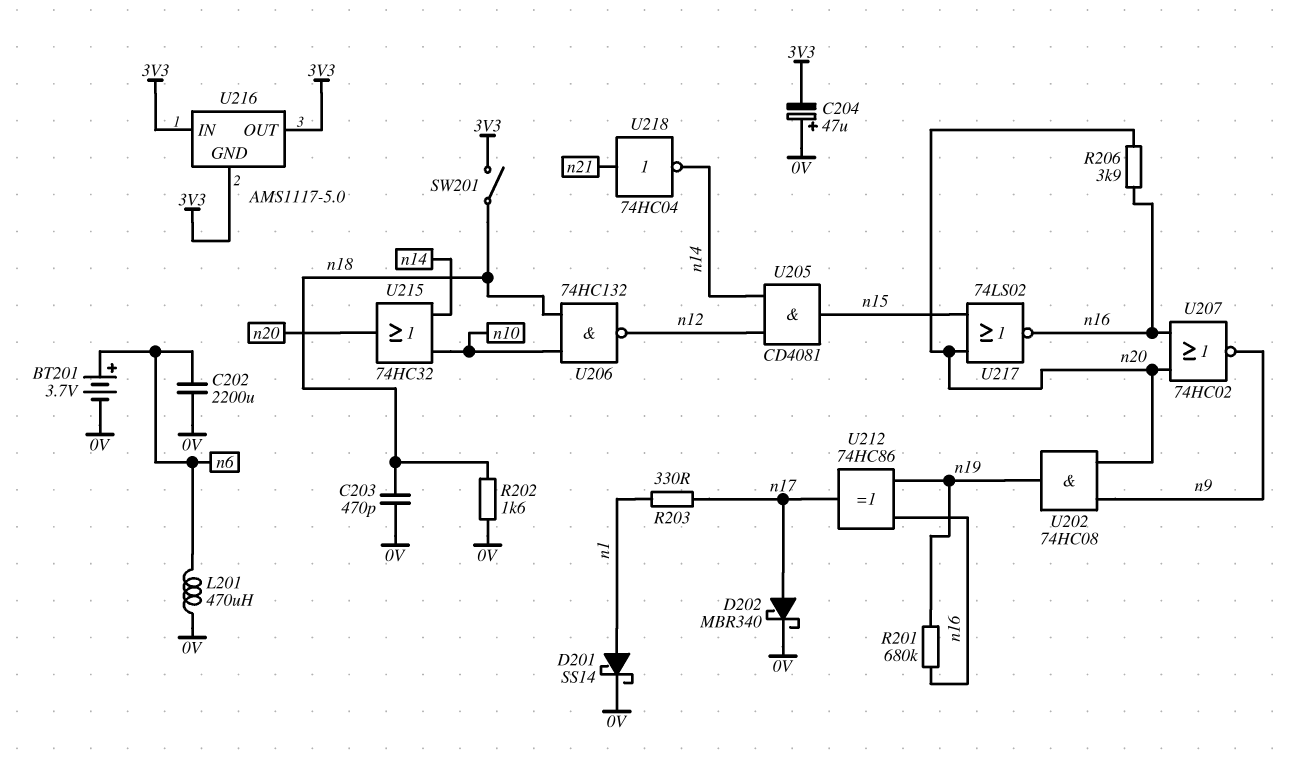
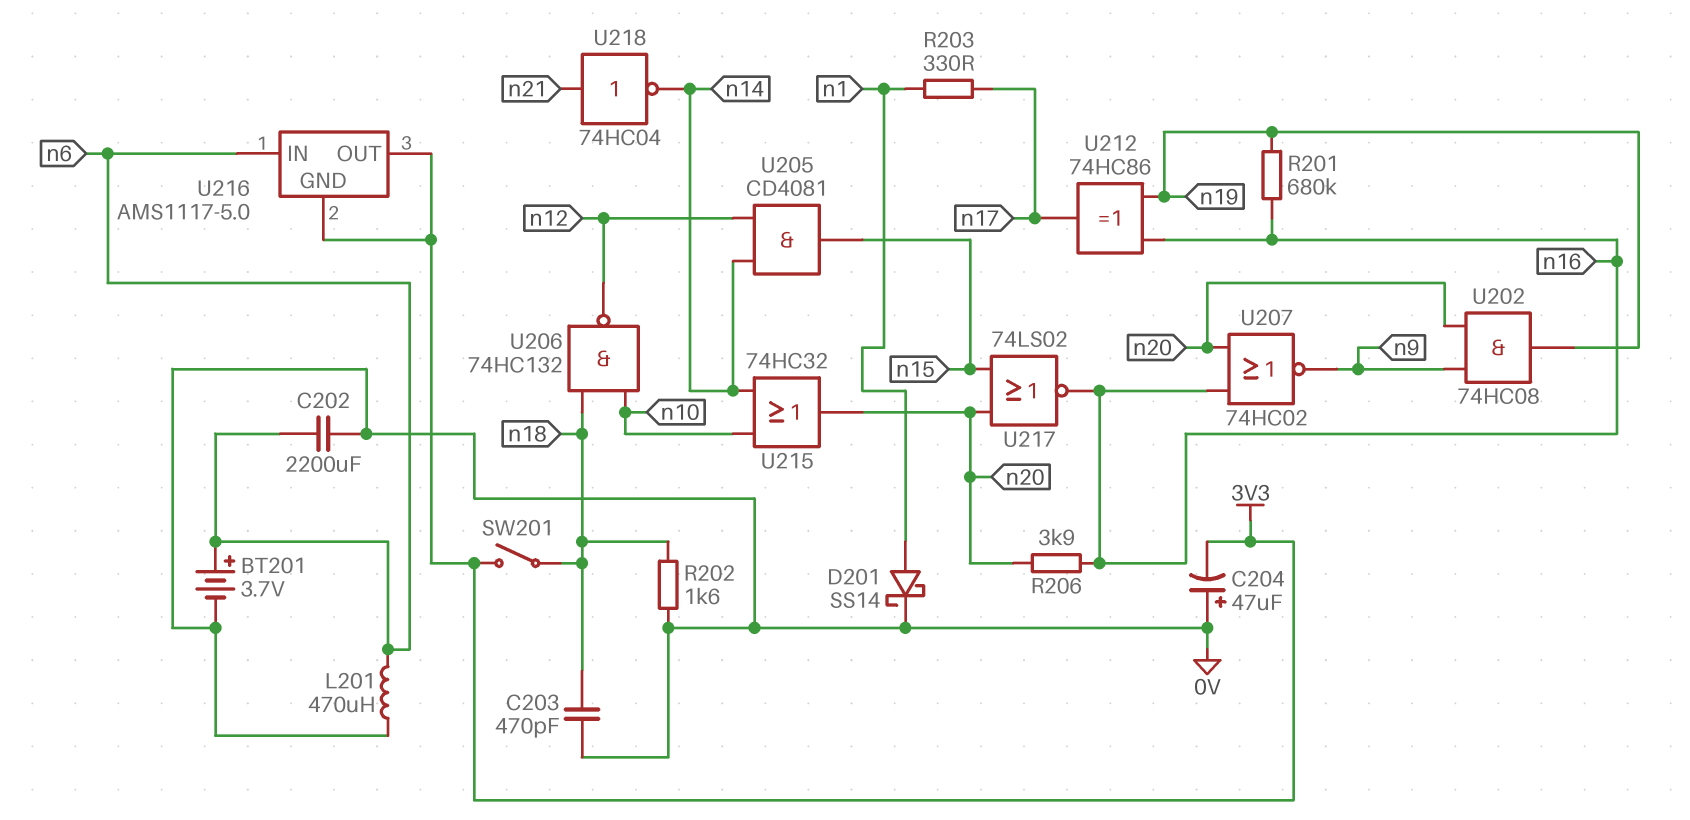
D202: schottky MBR340 (A n17, K 0V) -> none
U216 pin IN: 3V3 -> n6

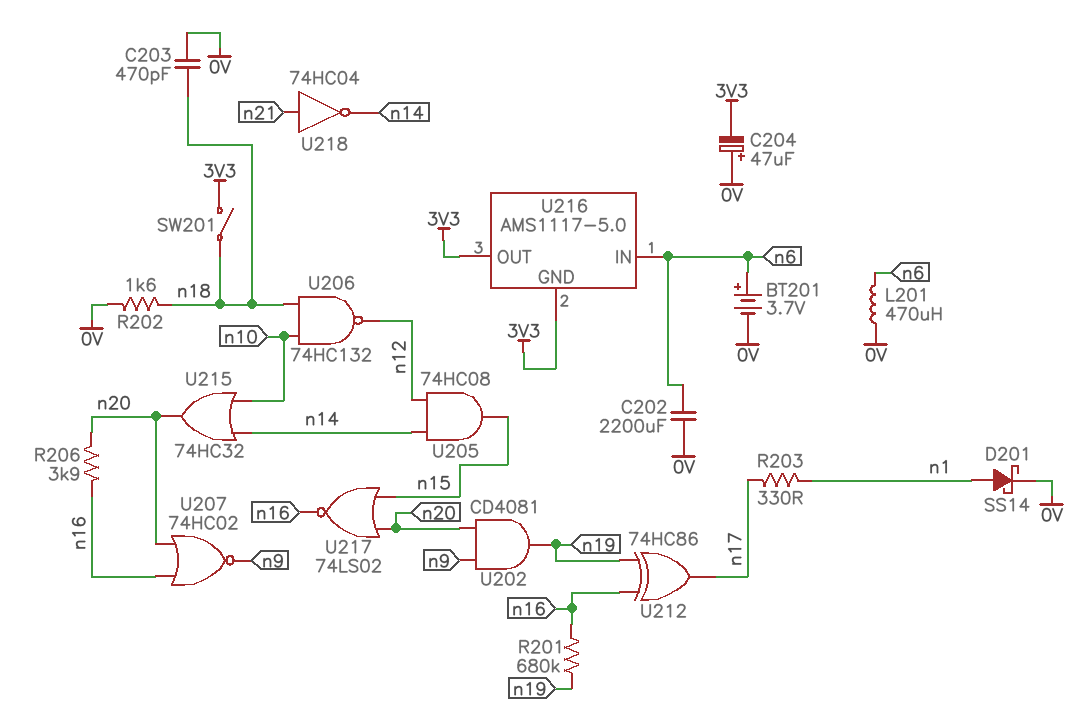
U202: AND 74HC08 (in n9, in n20, out n19) -> AND CD4081 (in n9, in n20, out n19)
U205: AND CD4081 (in n12, in n14, out n15) -> AND 74HC08 (in n12, in n14, out n15)

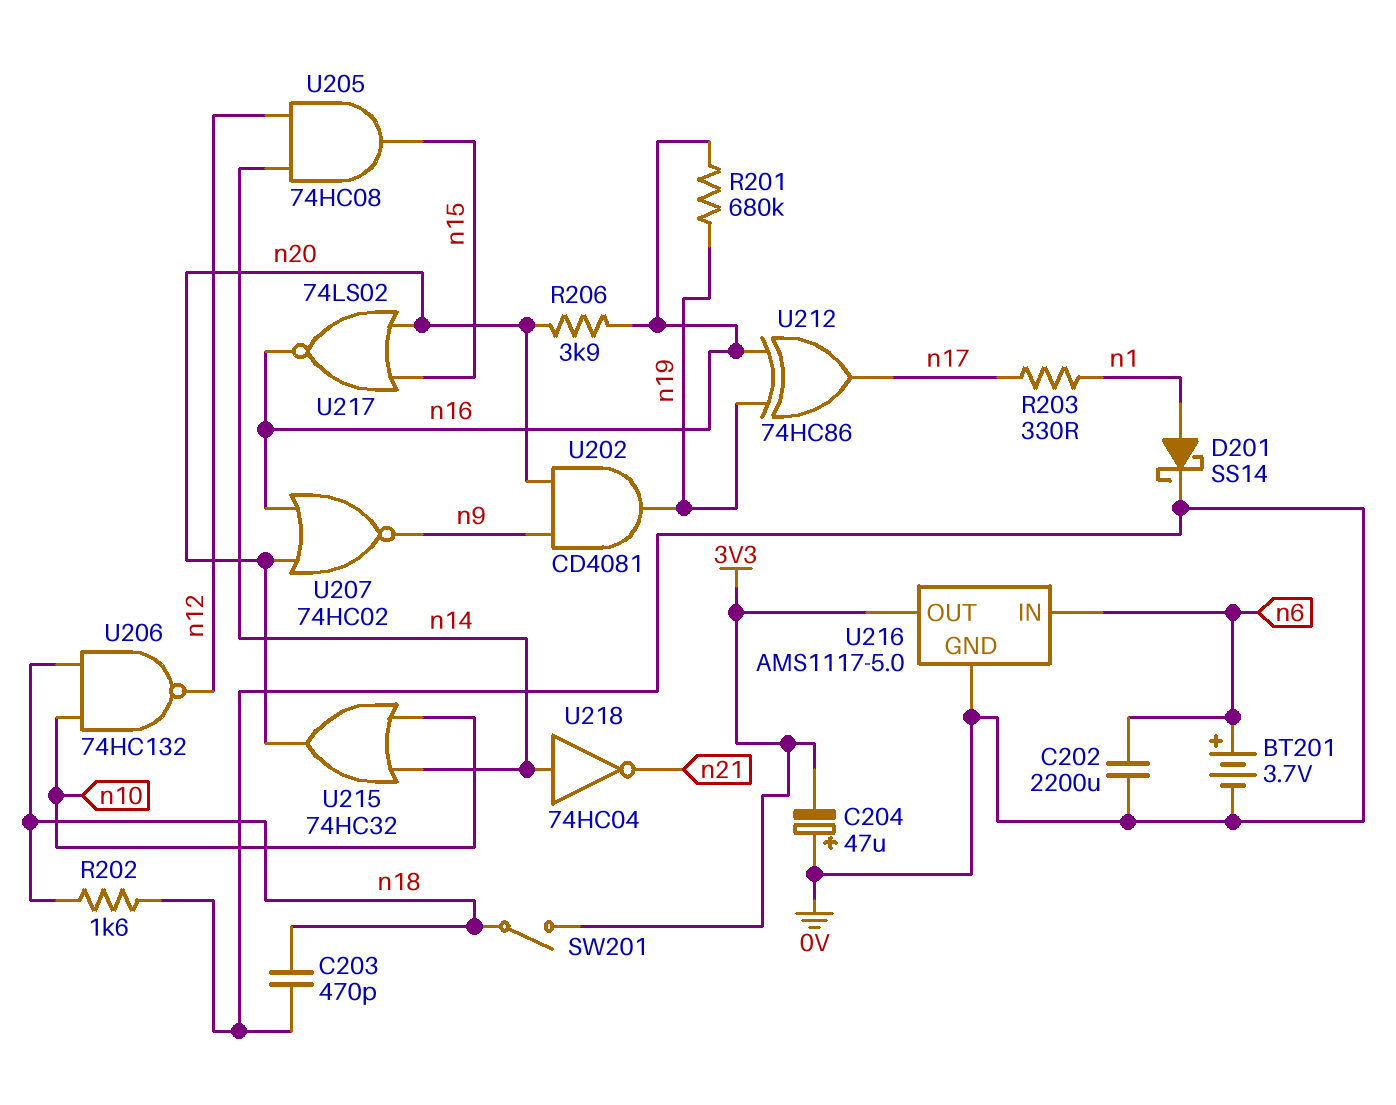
L201: 470uH (0V, n6) -> none
U216 pin GND: 3V3 -> 0V
U218: NOT 74HC04 (in n21, out n14) -> NOT 74HC04 (in n14, out n21)

